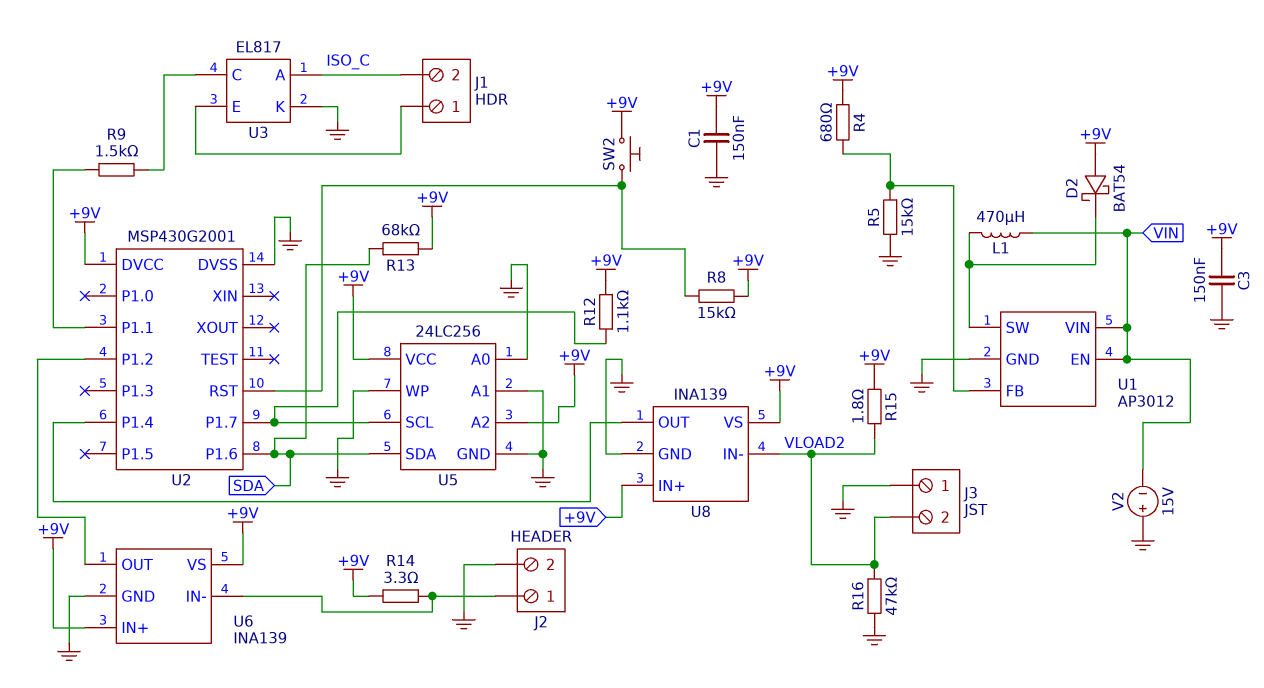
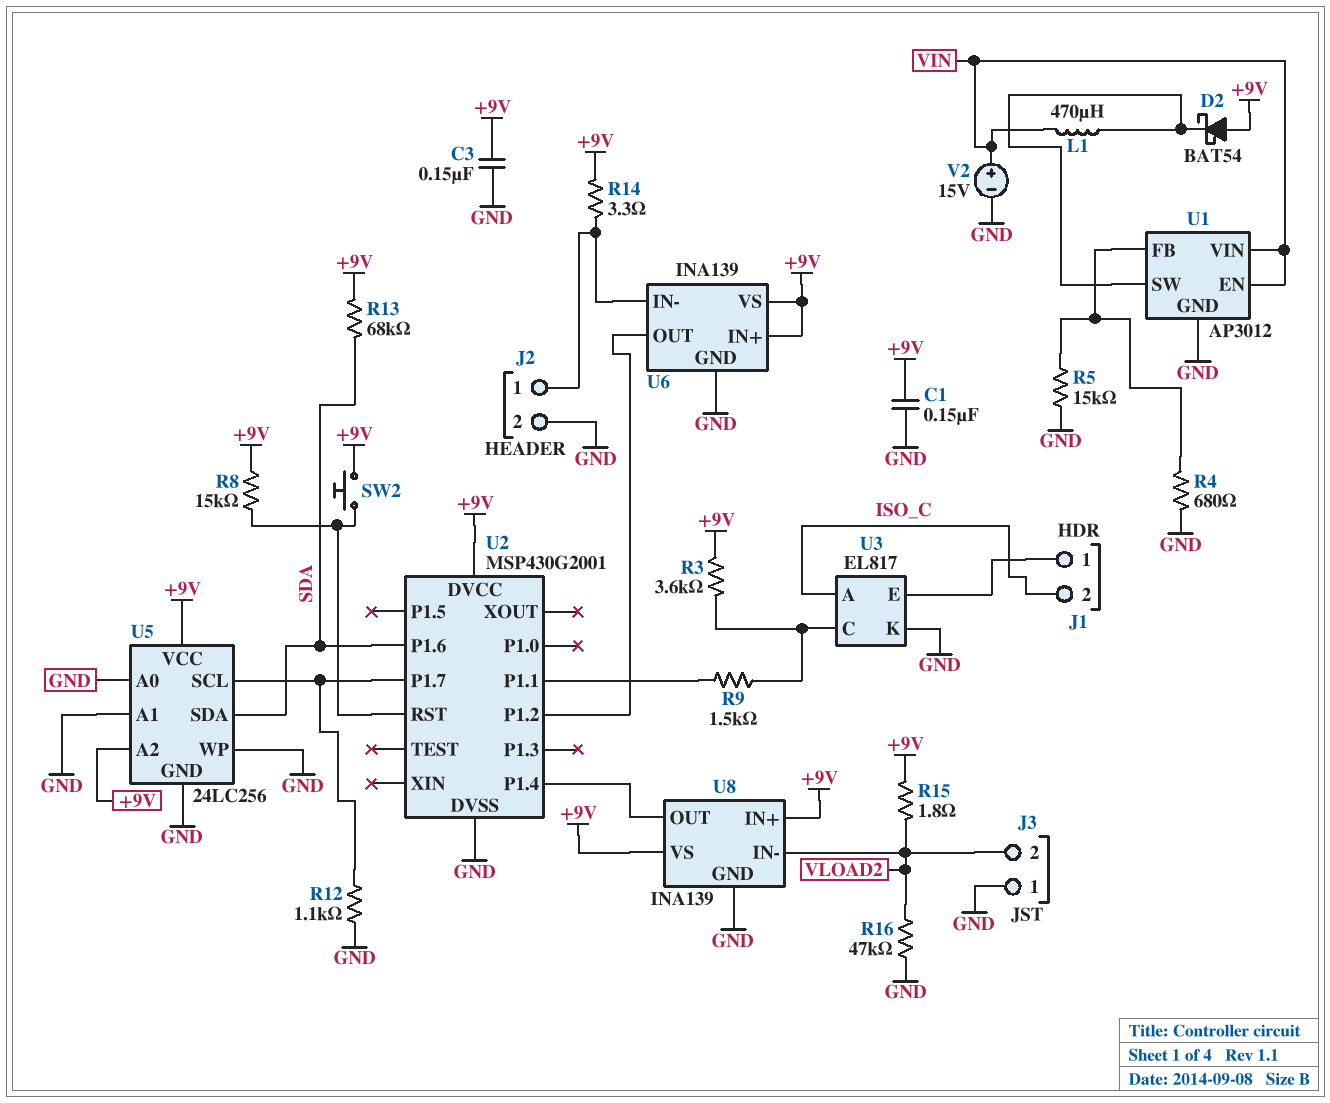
R3: none -> 3.6k (+9V, U3/C)
R4: 680 (+9V, U1/FB) -> 680 (GND, U1/FB)
R12: 1.1k (+9V, U2/P1.7) -> 1.1k (GND, U2/P1.7)
V2: 15V (plus GND, minus VIN) -> 15V (plus VIN, minus GND)

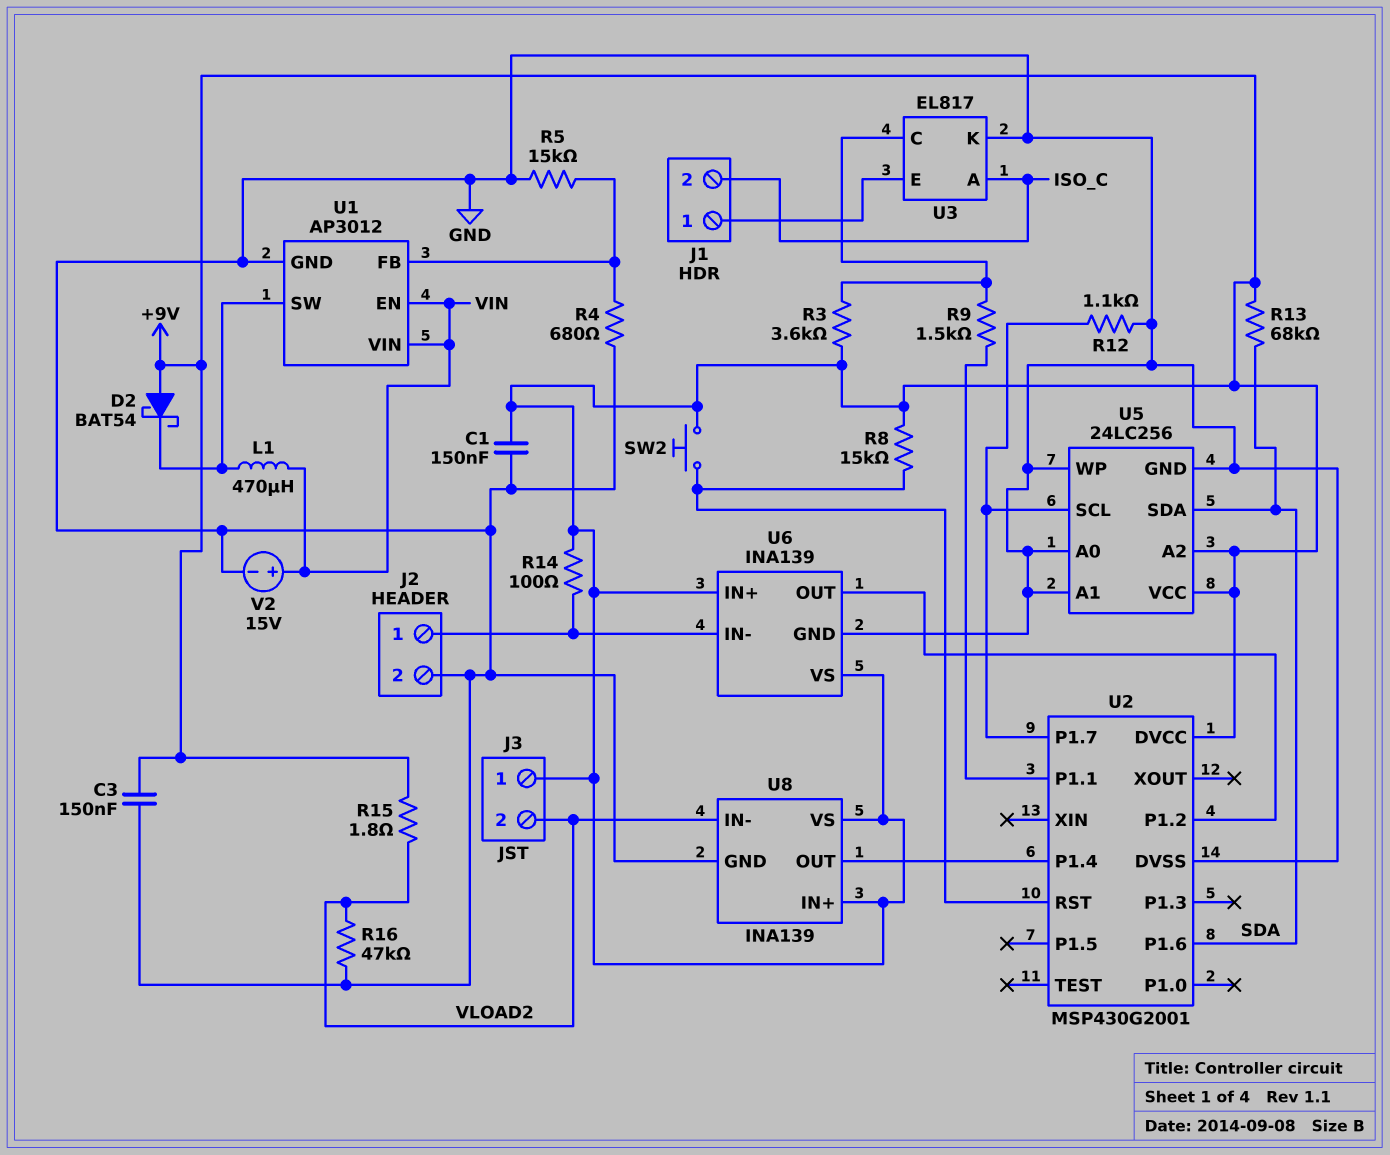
J3 pin 1: GND -> +9V
R14: 3.3 (+9V, J2/1) -> 100 (+9V, J2/1)

